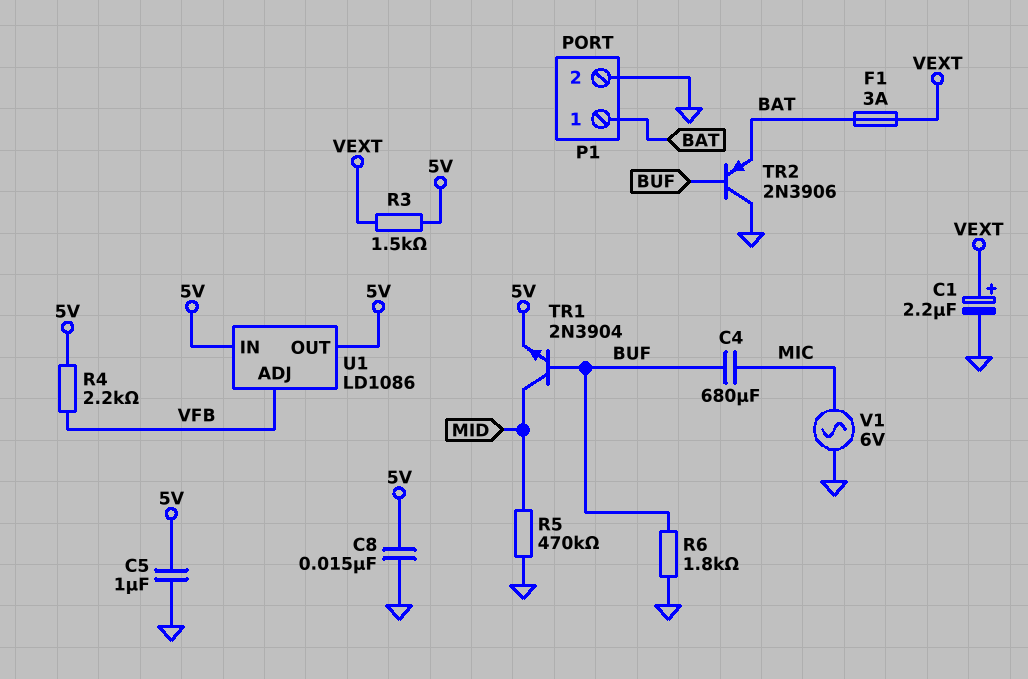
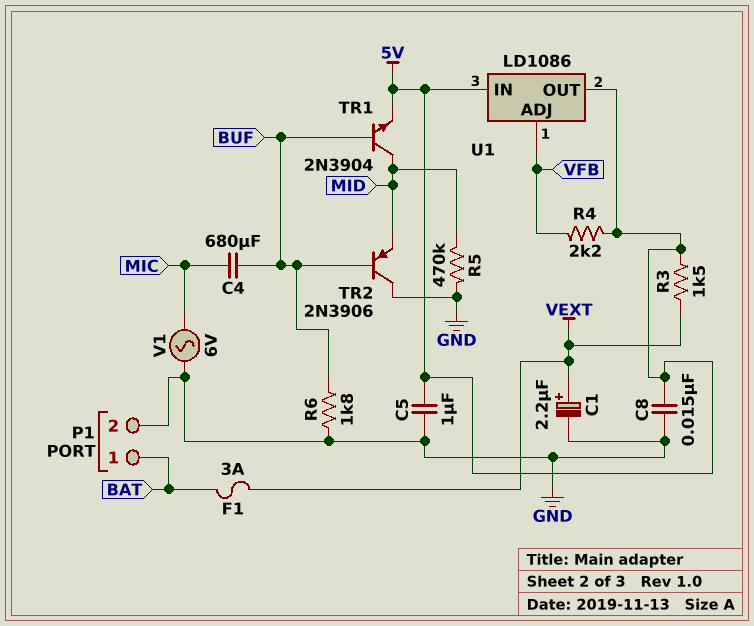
TR2: PNP 2N3906 (B BUF, C GND, E BAT) -> PNP 2N3906 (B BUF, C GND, E MID)

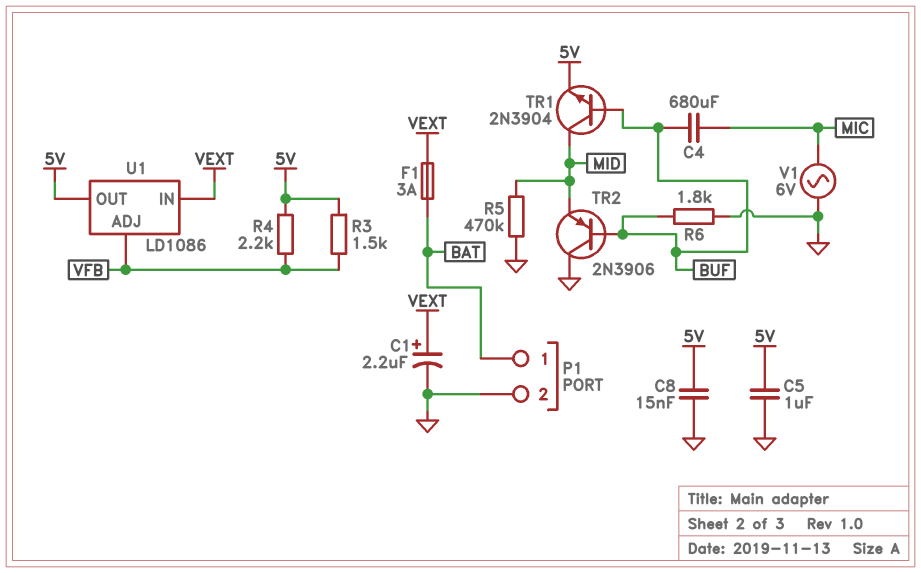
R3: 1.5k (5V, VEXT) -> 1.5k (5V, VFB)
U1 pin IN: 5V -> VEXT

